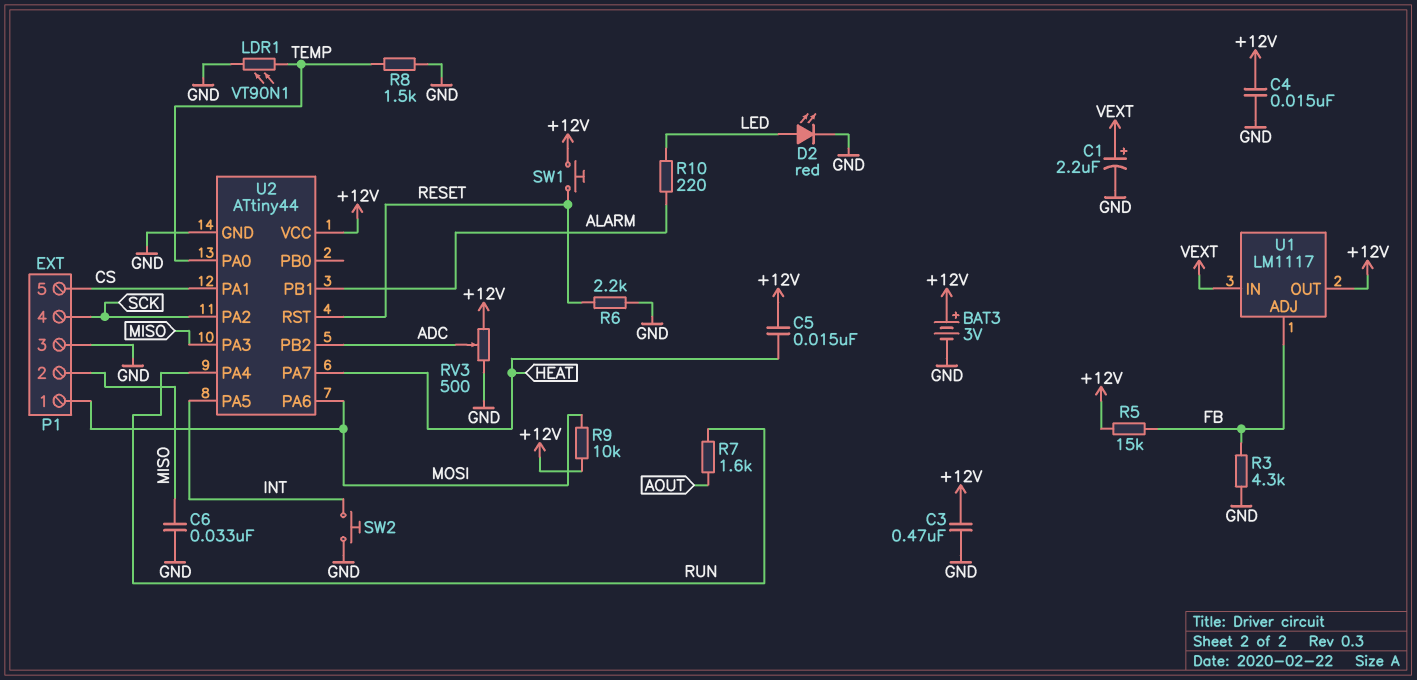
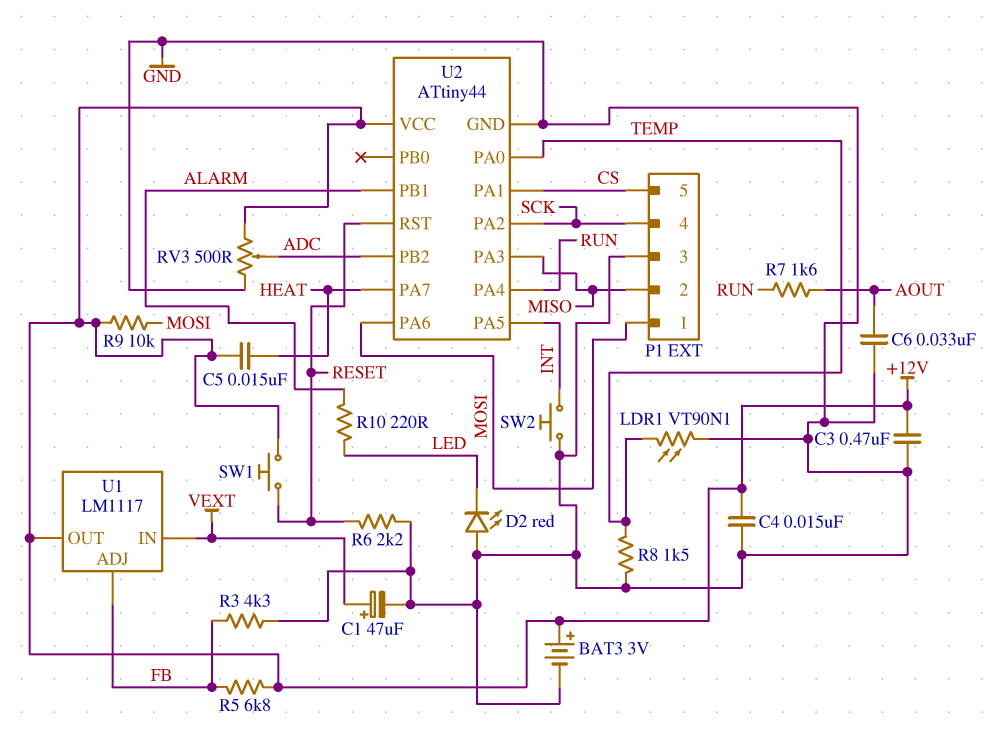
C1: 2.2uF (plus VEXT, minus GND) -> 47uF (plus VEXT, minus GND)
C6: 33nF (GND, MISO) -> 33nF (AOUT, GND)
D2: LED red (A LED, K GND) -> LED red (A GND, K LED)
R5: 15k (+12V, FB) -> 6.8k (+12V, FB)

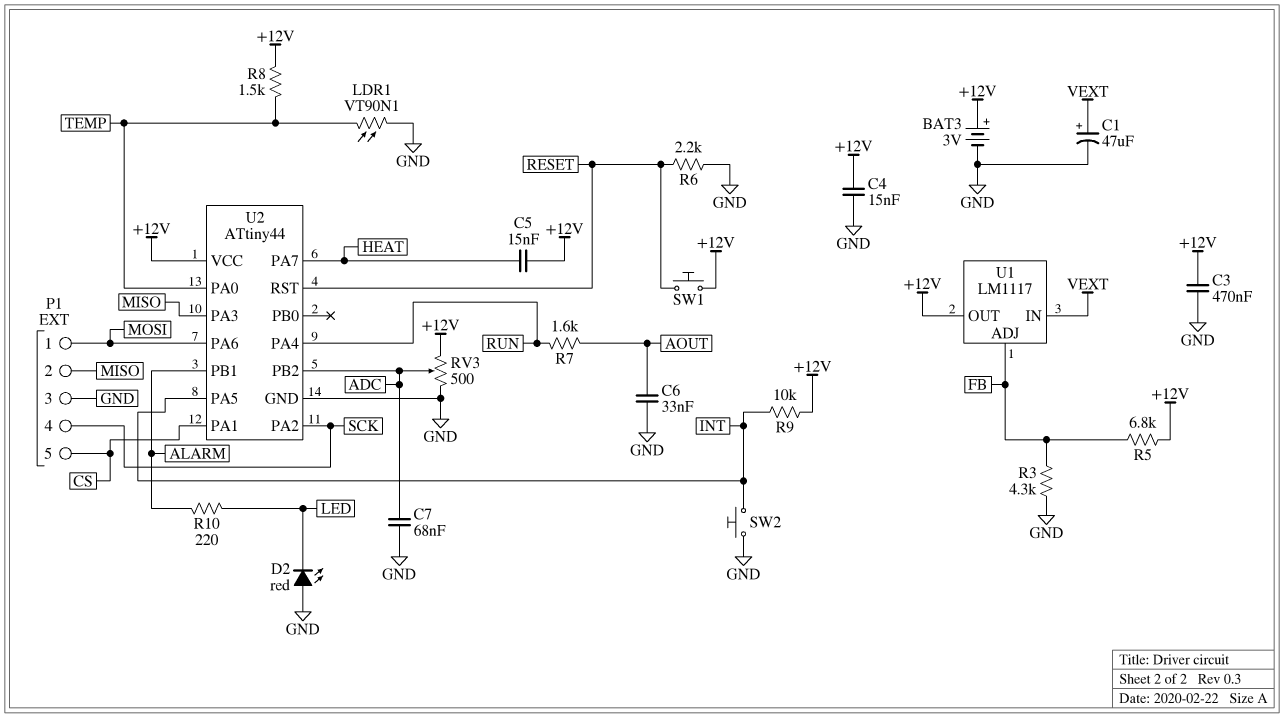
C7: none -> 68nF (ADC, GND)
R8: 1.5k (GND, TEMP) -> 1.5k (+12V, TEMP)
R9: 10k (+12V, MOSI) -> 10k (+12V, INT)

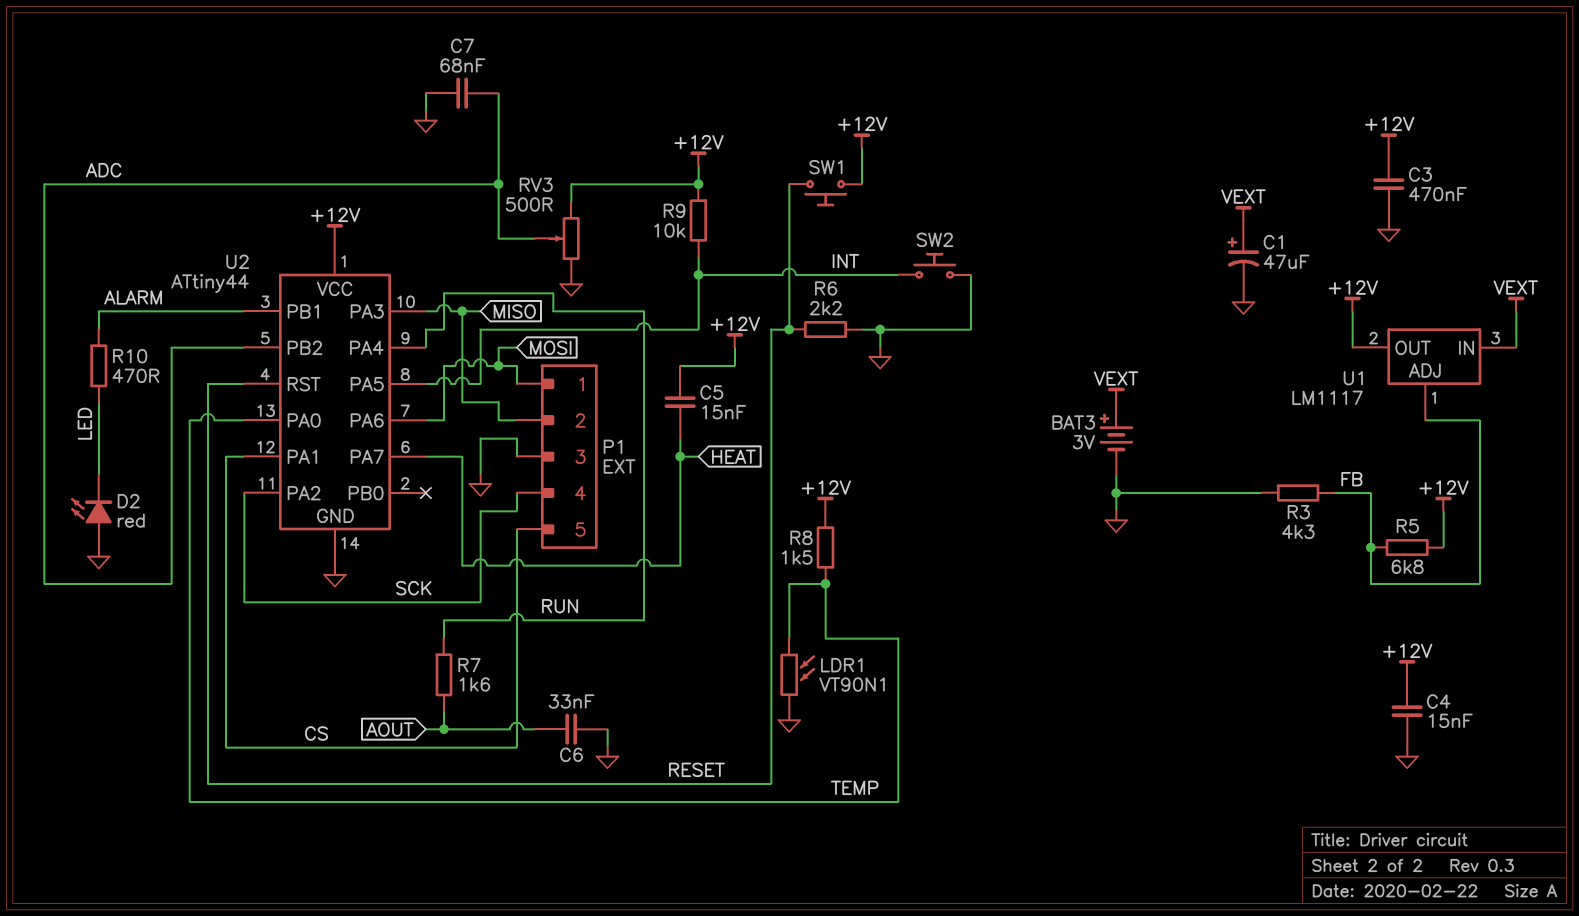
BAT3: 3V (plus +12V, minus GND) -> 3V (plus VEXT, minus GND)
R10: 220 (ALARM, LED) -> 470 (ALARM, LED)

